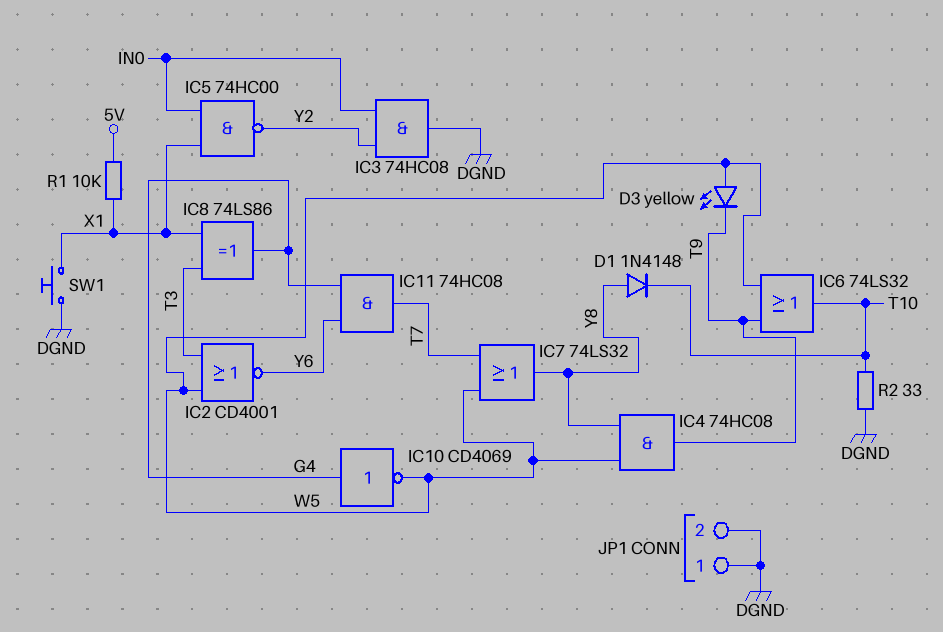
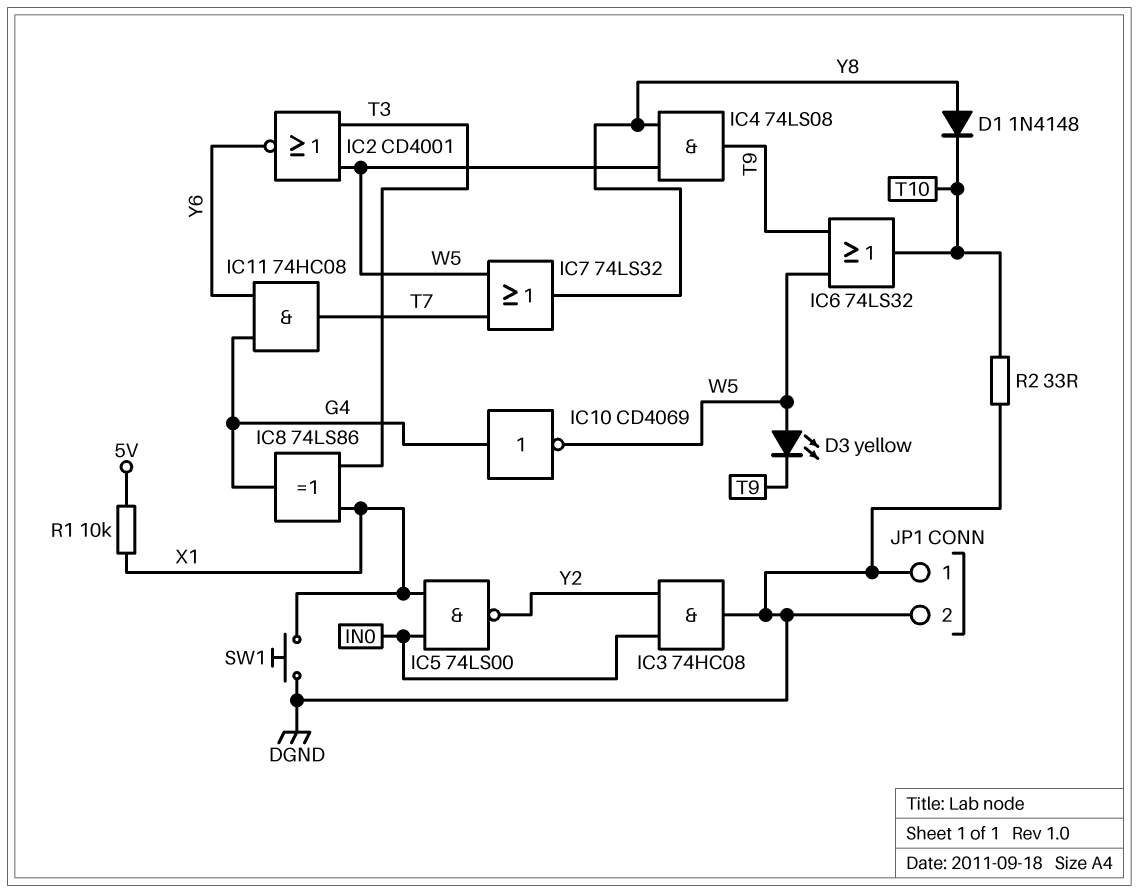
IC4: AND 74HC08 (in W5, in Y8, out T9) -> AND 74LS08 (in W5, in Y8, out T9)
IC5: NAND 74HC00 (in IN0, in X1, out Y2) -> NAND 74LS00 (in IN0, in X1, out Y2)

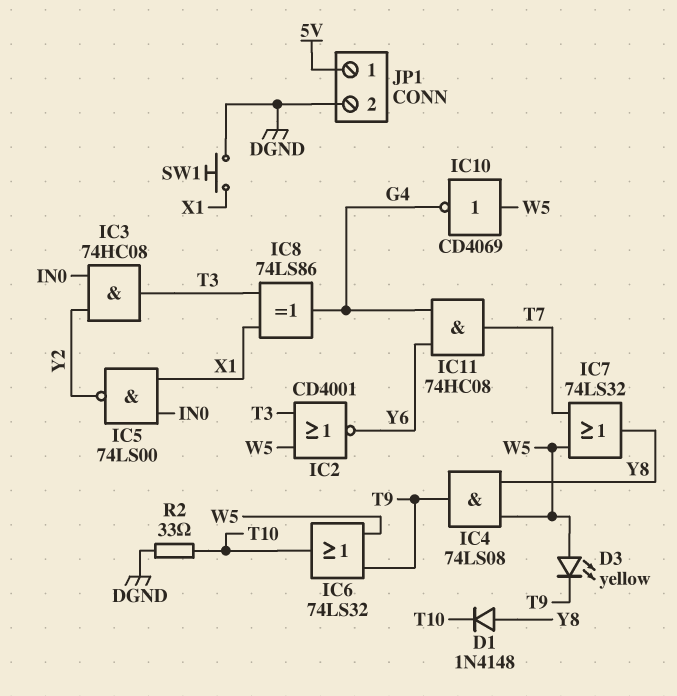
IC3: AND 74HC08 (in IN0, in Y2, out DGND) -> AND 74HC08 (in IN0, in Y2, out T3)
IC10: NOT CD4069 (in G4, out W5) -> NOT CD4069 (in W5, out G4)
JP1 pin 1: DGND -> 5V
R1: 10k (5V, X1) -> none

